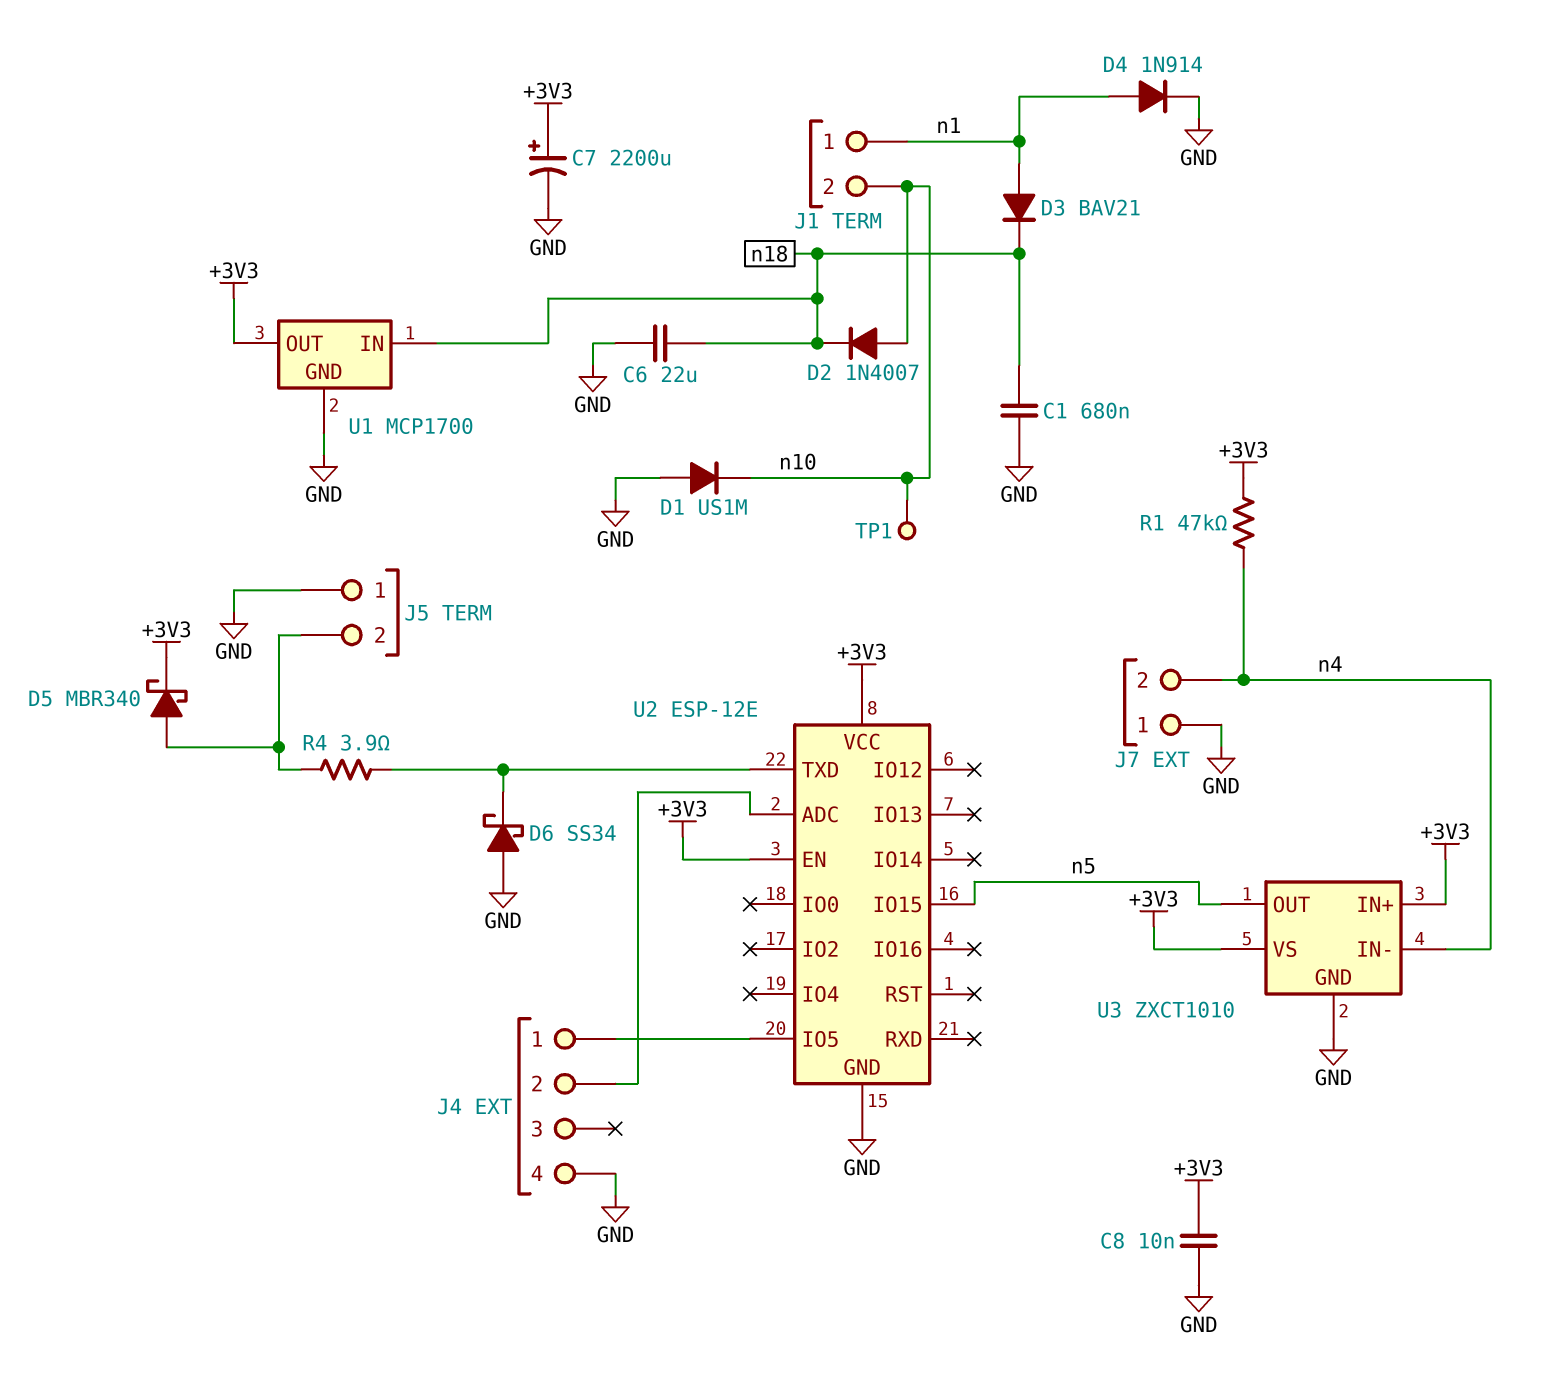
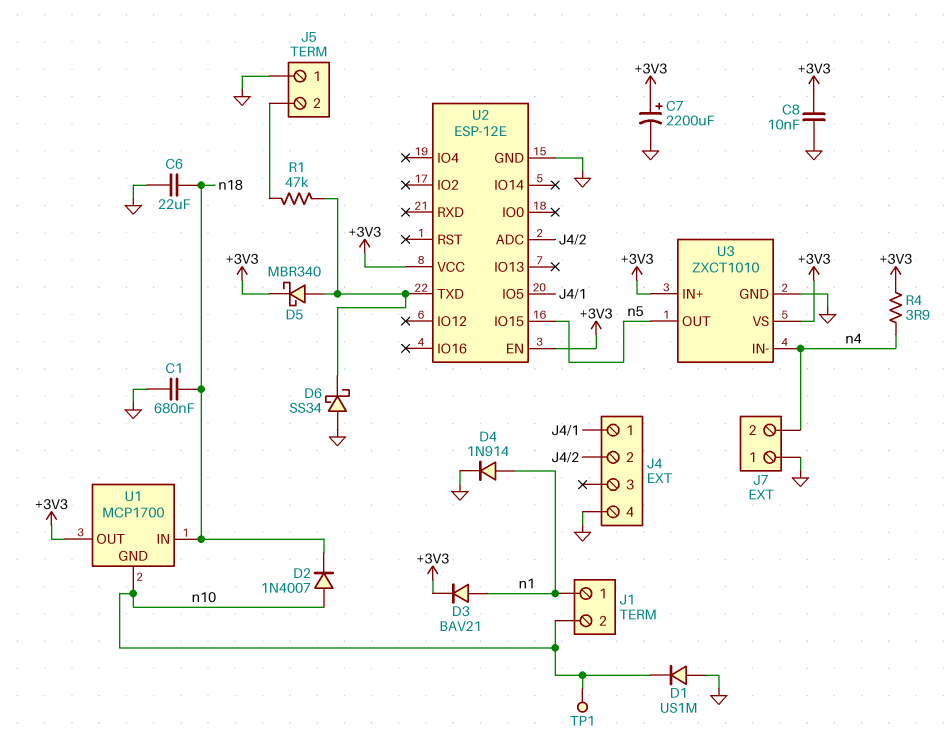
D3: diode BAV21 (A n1, K n18) -> diode BAV21 (A n1, K +3V3)
D5: schottky MBR340 (A J5/2, K +3V3) -> schottky MBR340 (A U2/TXD, K +3V3)
R1: 47k (+3V3, n4) -> 47k (J5/2, U2/TXD)
R4: 3.9 (J5/2, U2/TXD) -> 3.9 (+3V3, n4)
U1 pin GND: GND -> n10

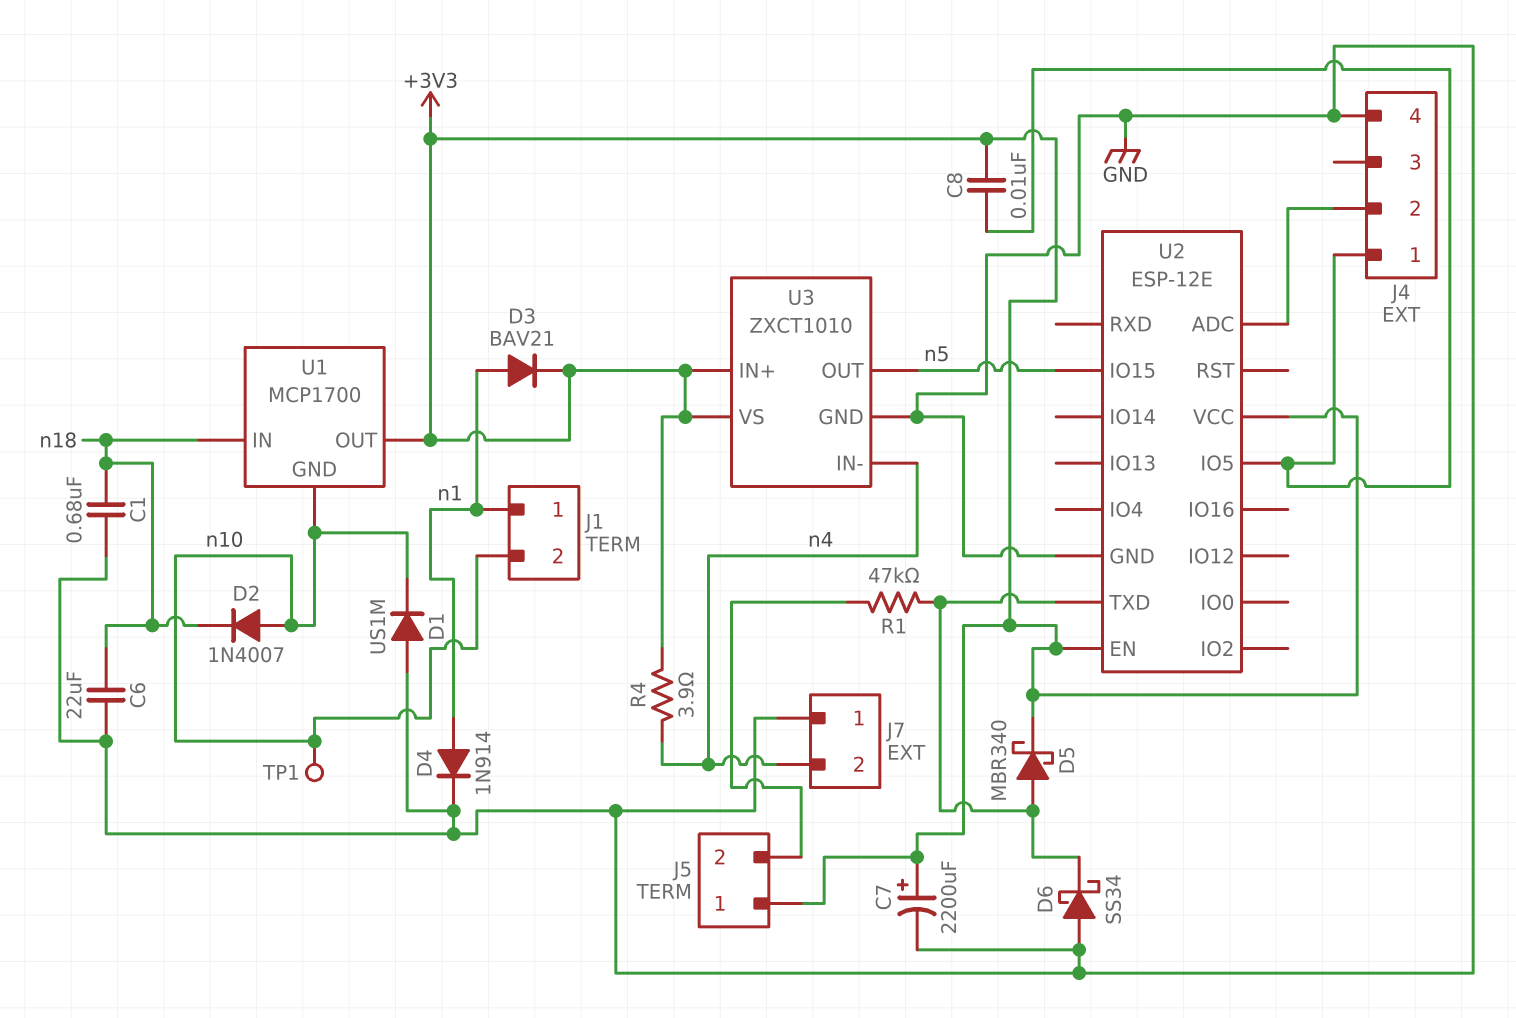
C8: 10nF (+3V3, GND) -> 10nF (+3V3, J4/1)
J5 pin 1: GND -> +3V3

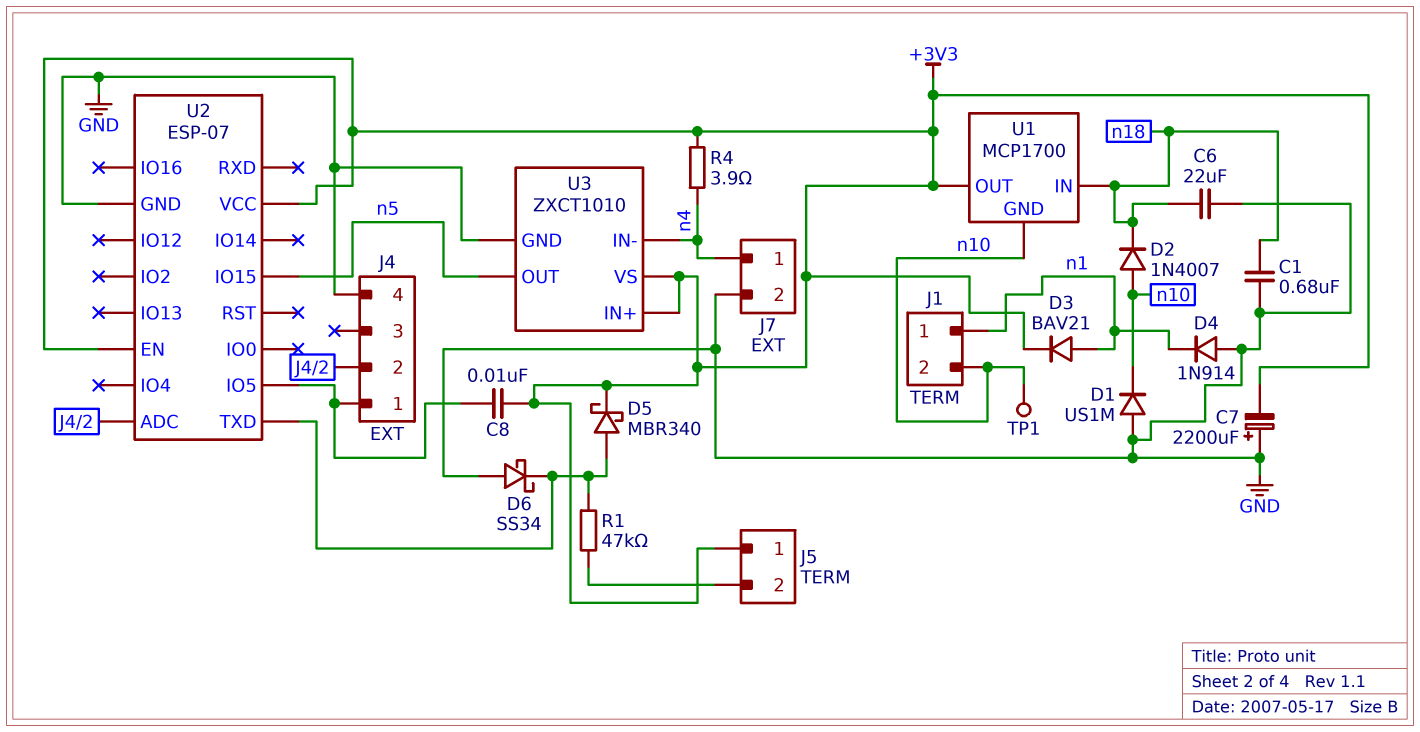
C7: 2200uF (plus +3V3, minus GND) -> 2200uF (plus GND, minus +3V3)
D4: diode 1N914 (A n1, K GND) -> diode 1N914 (A GND, K n1)
J7 pin 1: GND -> n4
J7 pin 2: n4 -> GND
U2: ESP-12E -> ESP-07

